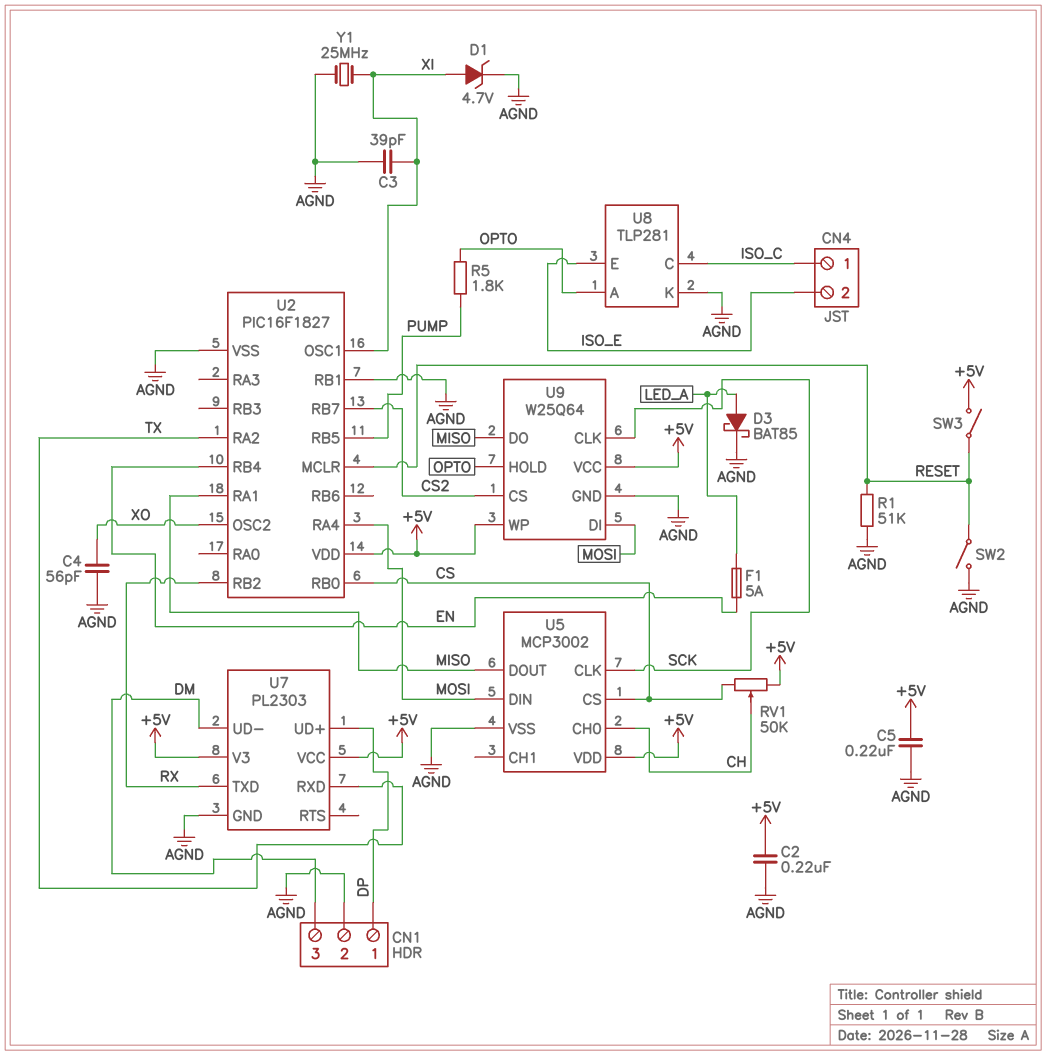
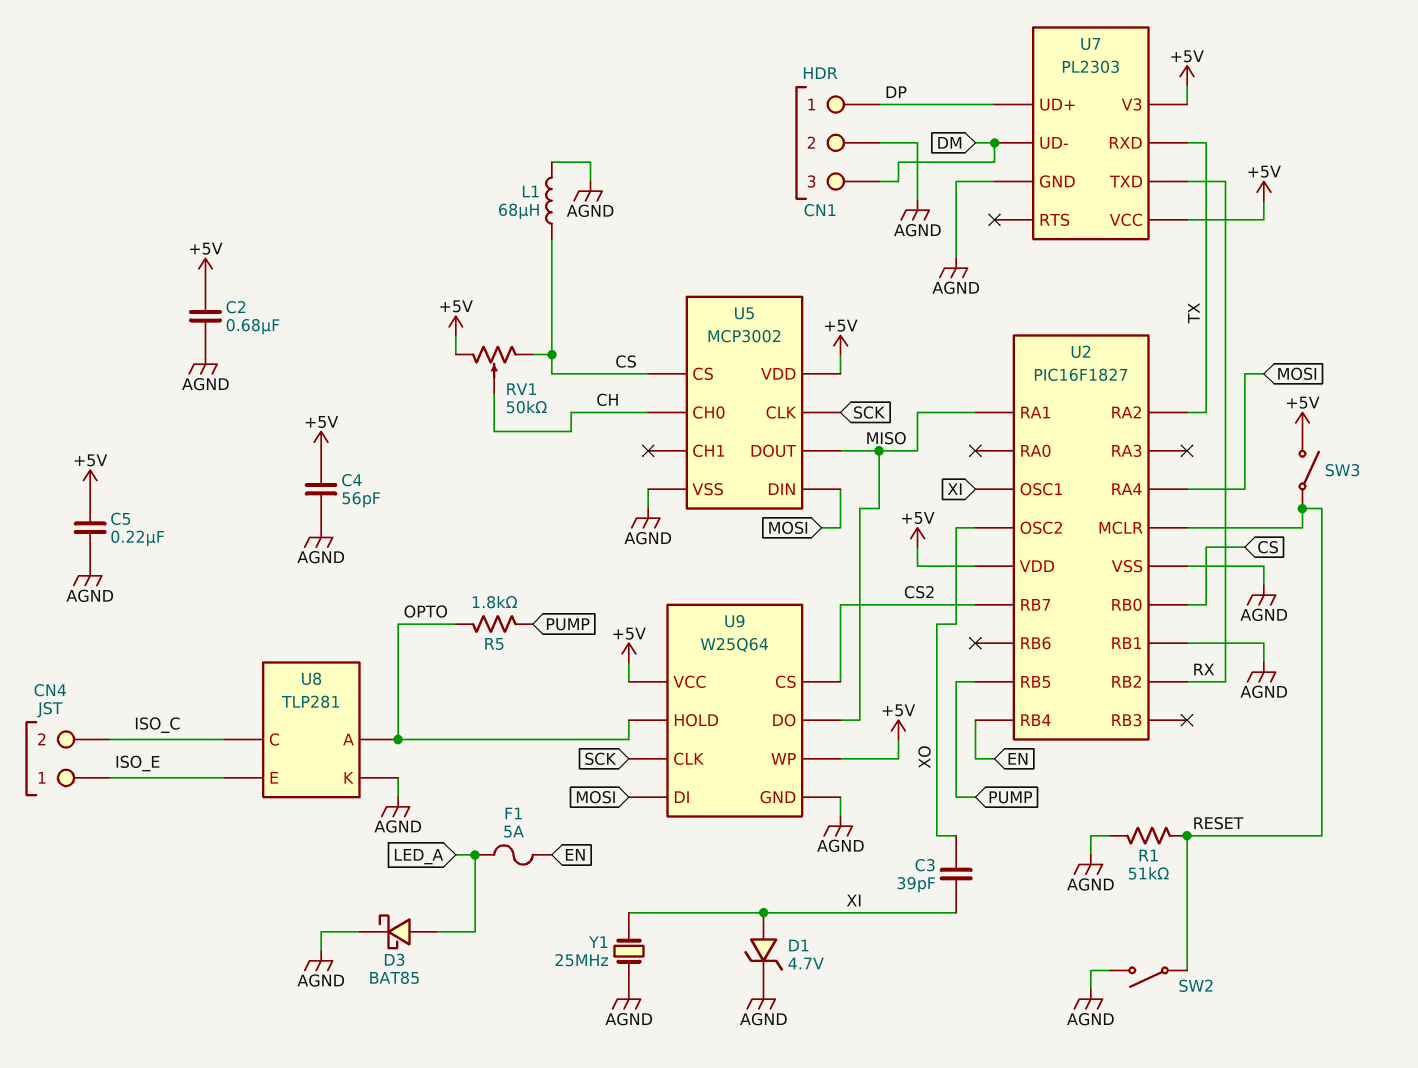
C2: 220nF (+5V, AGND) -> 680nF (+5V, AGND)
C3: 39pF (AGND, XI) -> 39pF (XI, XO)
C4: 56pF (AGND, XO) -> 56pF (+5V, AGND)
CN4 pin 1: ISO_C -> ISO_E
CN4 pin 2: ISO_E -> ISO_C
L1: none -> 68uH (AGND, CS)

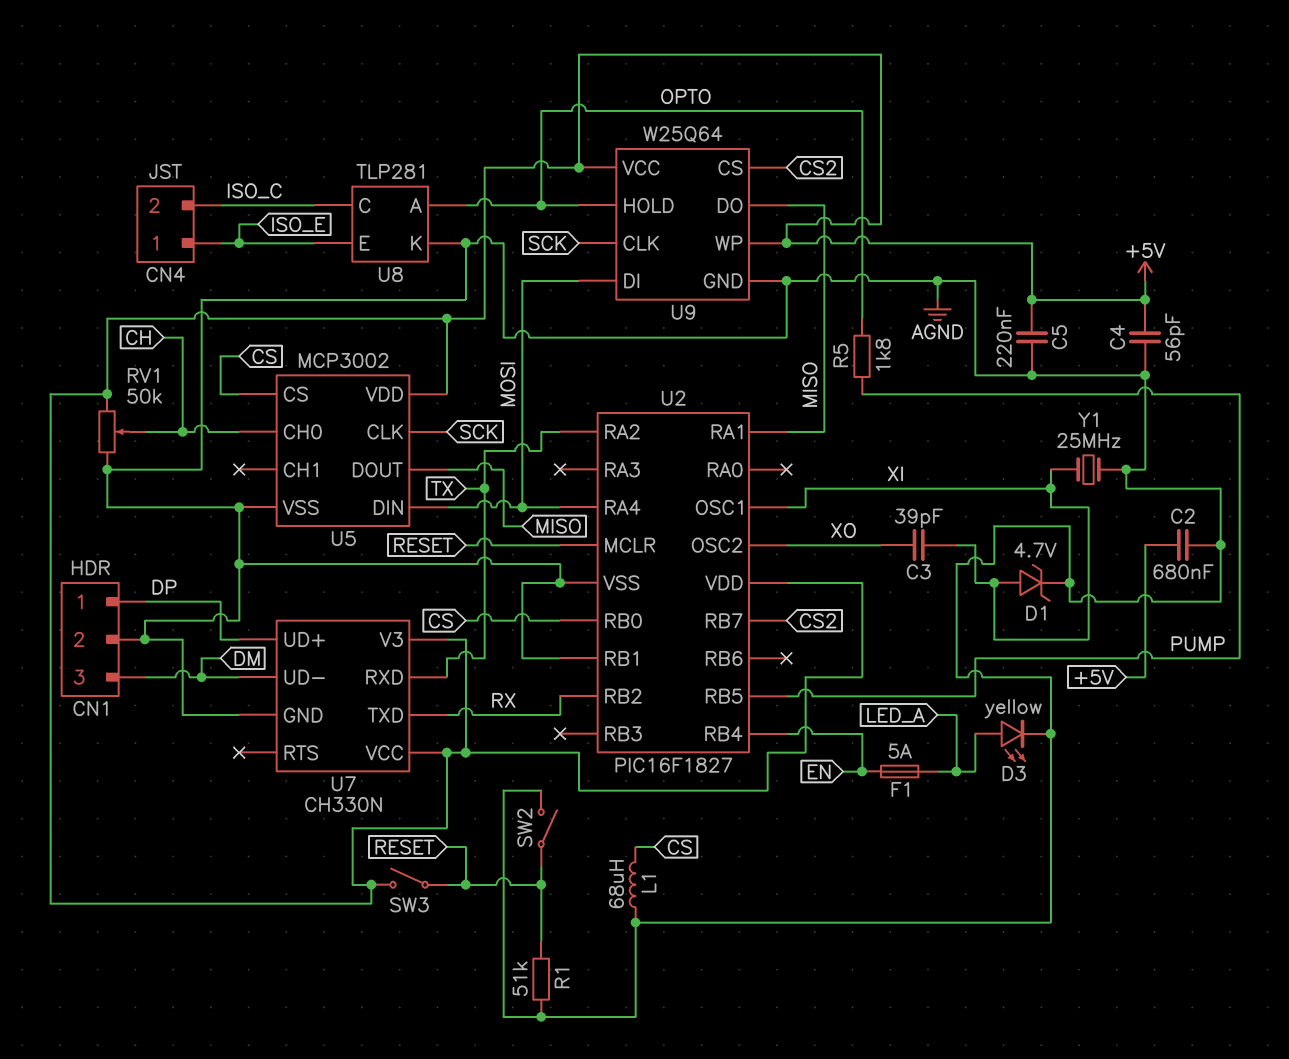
D3: schottky BAT85 (A LED_A, K AGND) -> LED yellow (A LED_A, K AGND)
RV1: 50k (+5V, CS, wiper CH) -> 50k (+5V, AGND, wiper CH)
U7: PL2303 -> CH330N

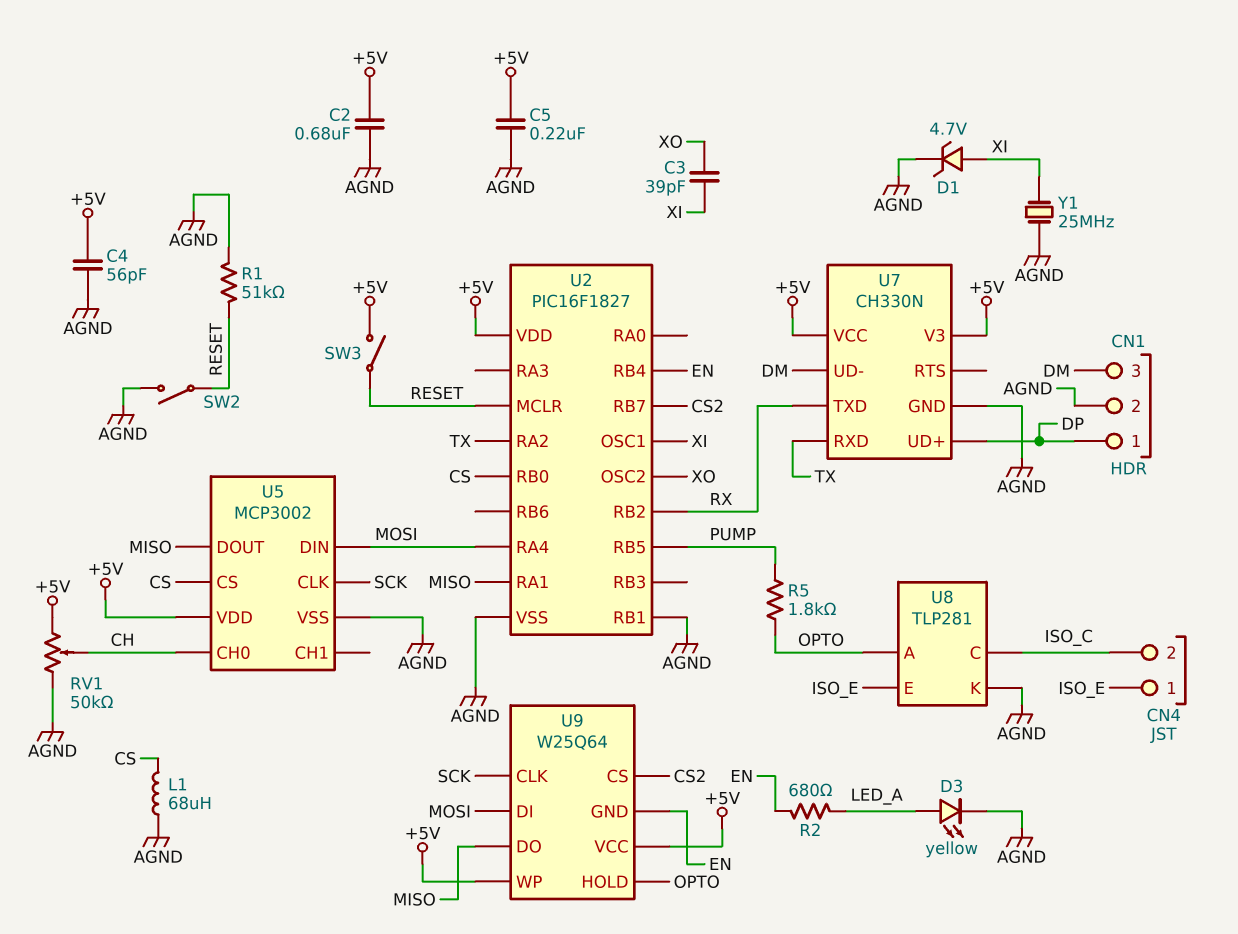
F1: 5A (EN, LED_A) -> none
R2: none -> 680 (EN, LED_A)
U9 pin GND: AGND -> EN

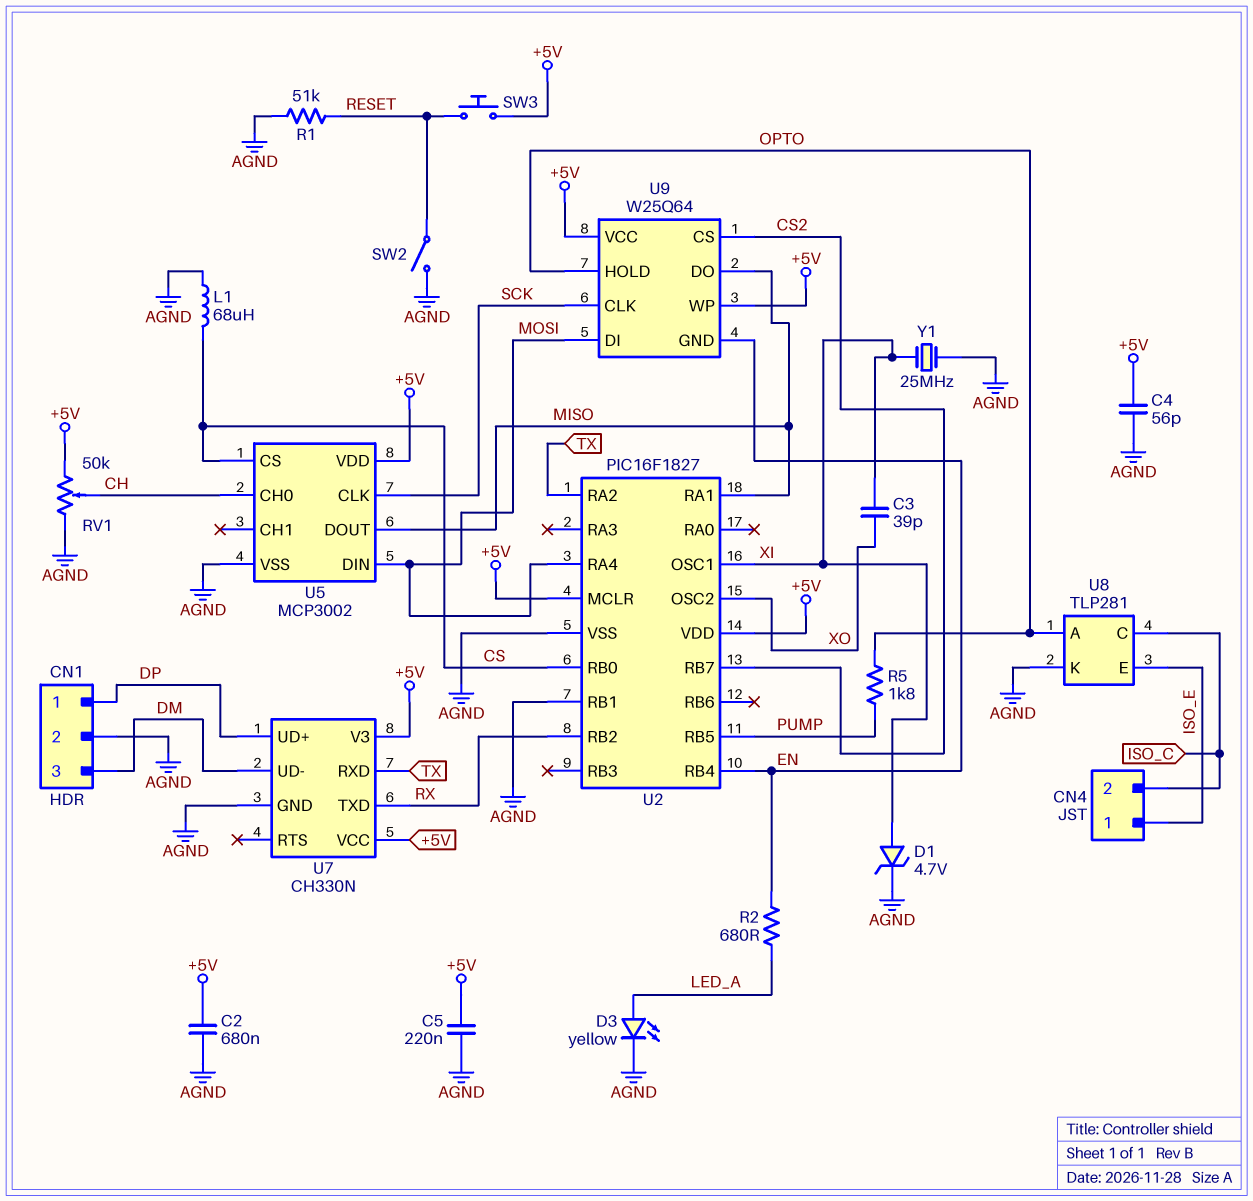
SW3: switch (+5V, RESET) -> button (+5V, RESET)
U2 pin MCLR: RESET -> +5V

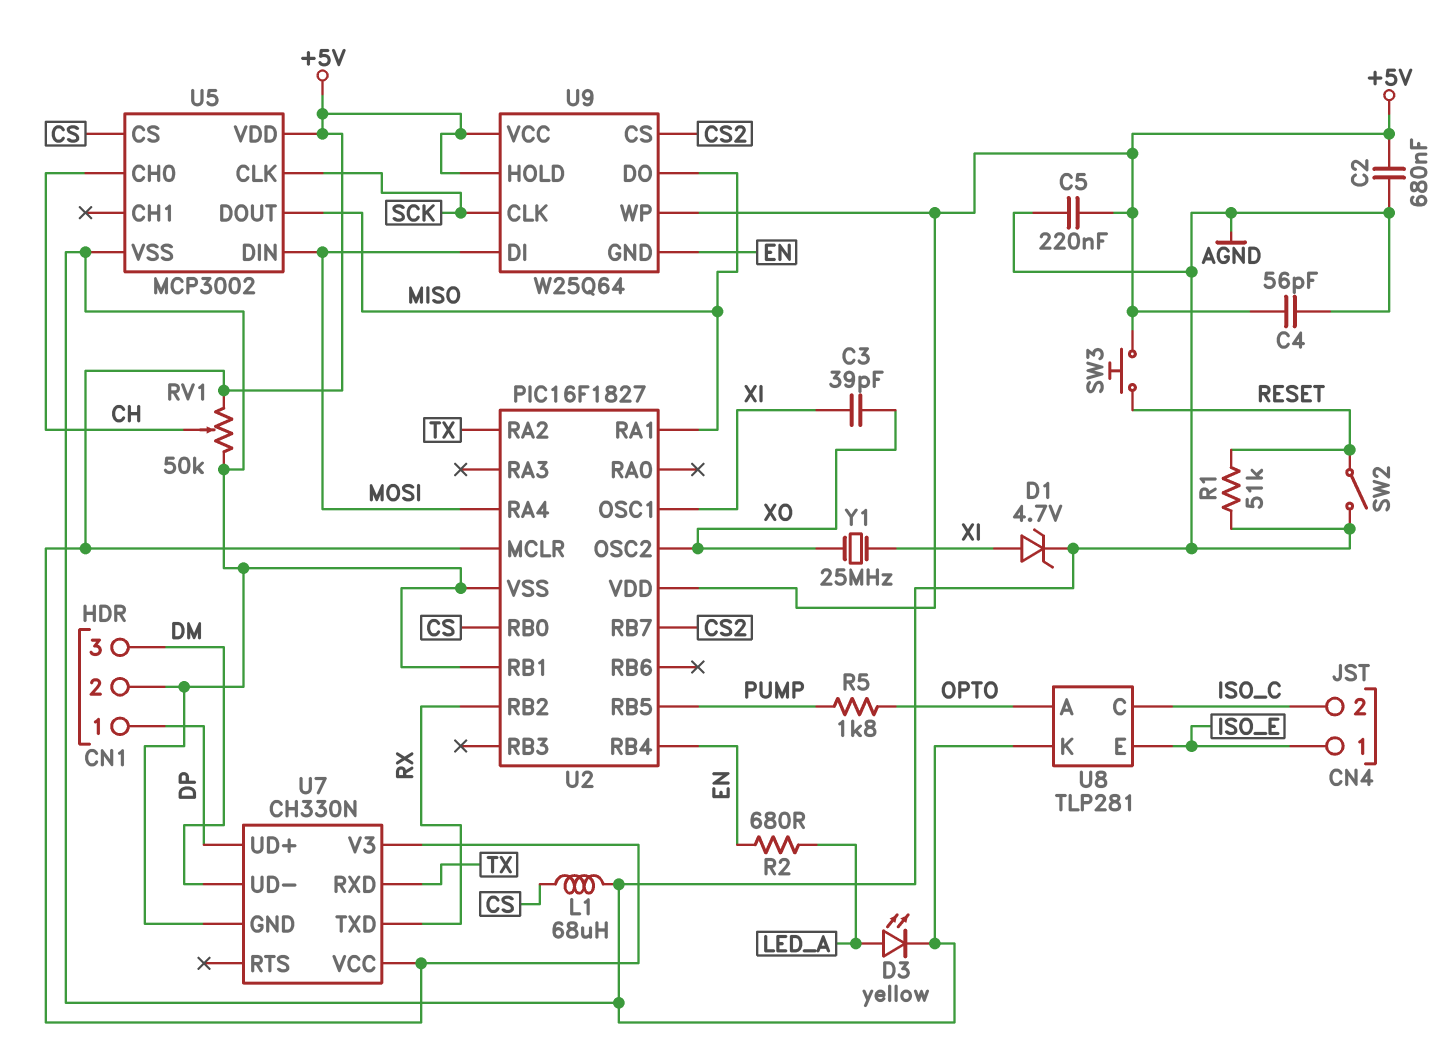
U9 pin HOLD: OPTO -> +5V
Y1: 25MHz (AGND, XI) -> 25MHz (XI, XO)

